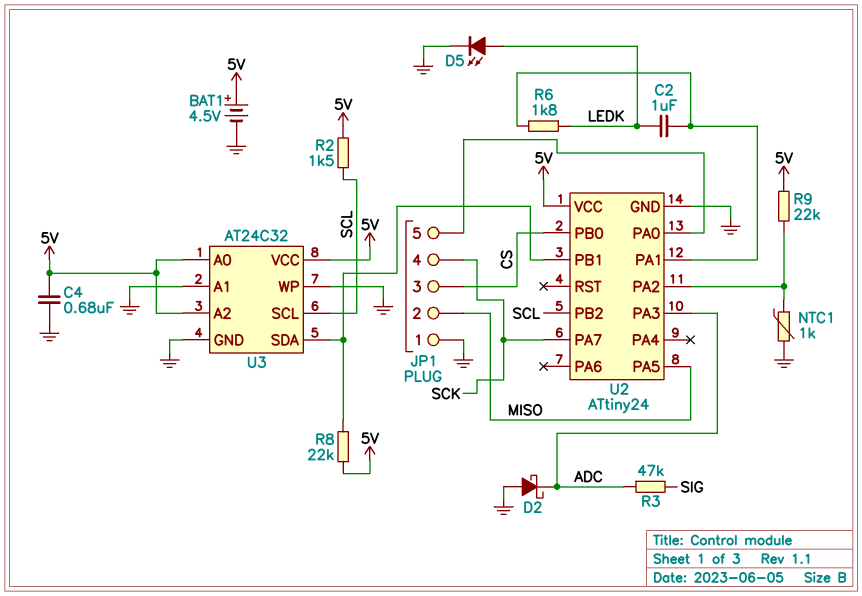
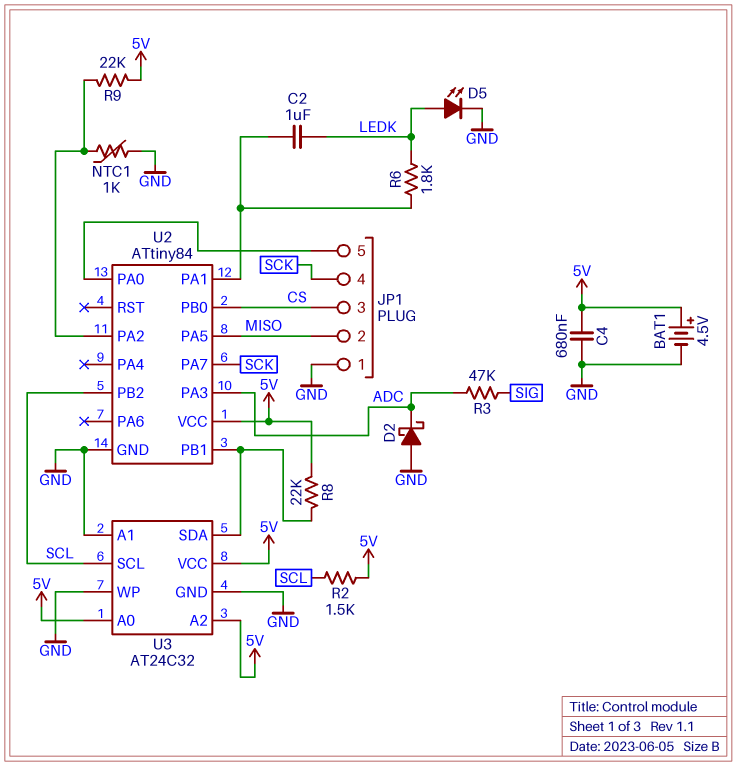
U2: ATtiny24 -> ATtiny84

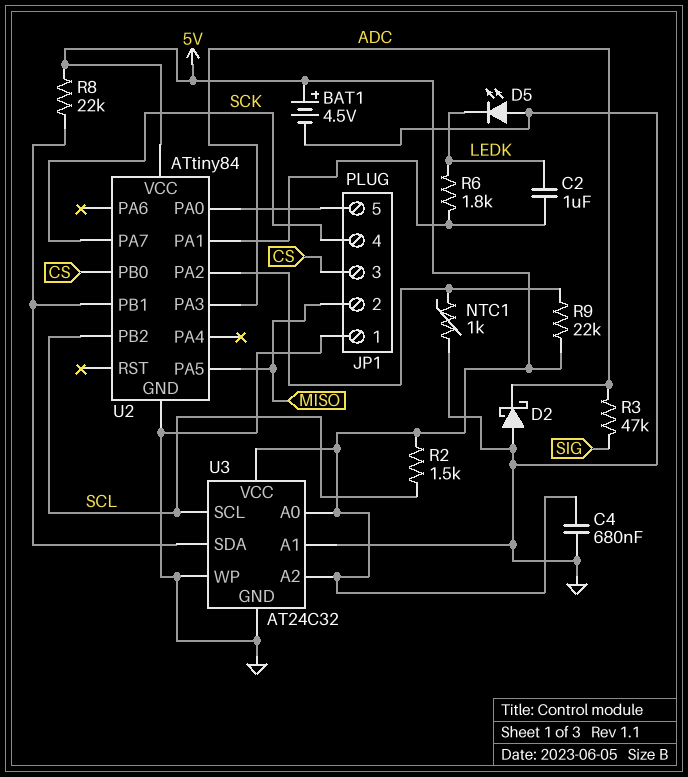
D5: LED (A LEDK, K GND) -> LED (A GND, K LEDK)

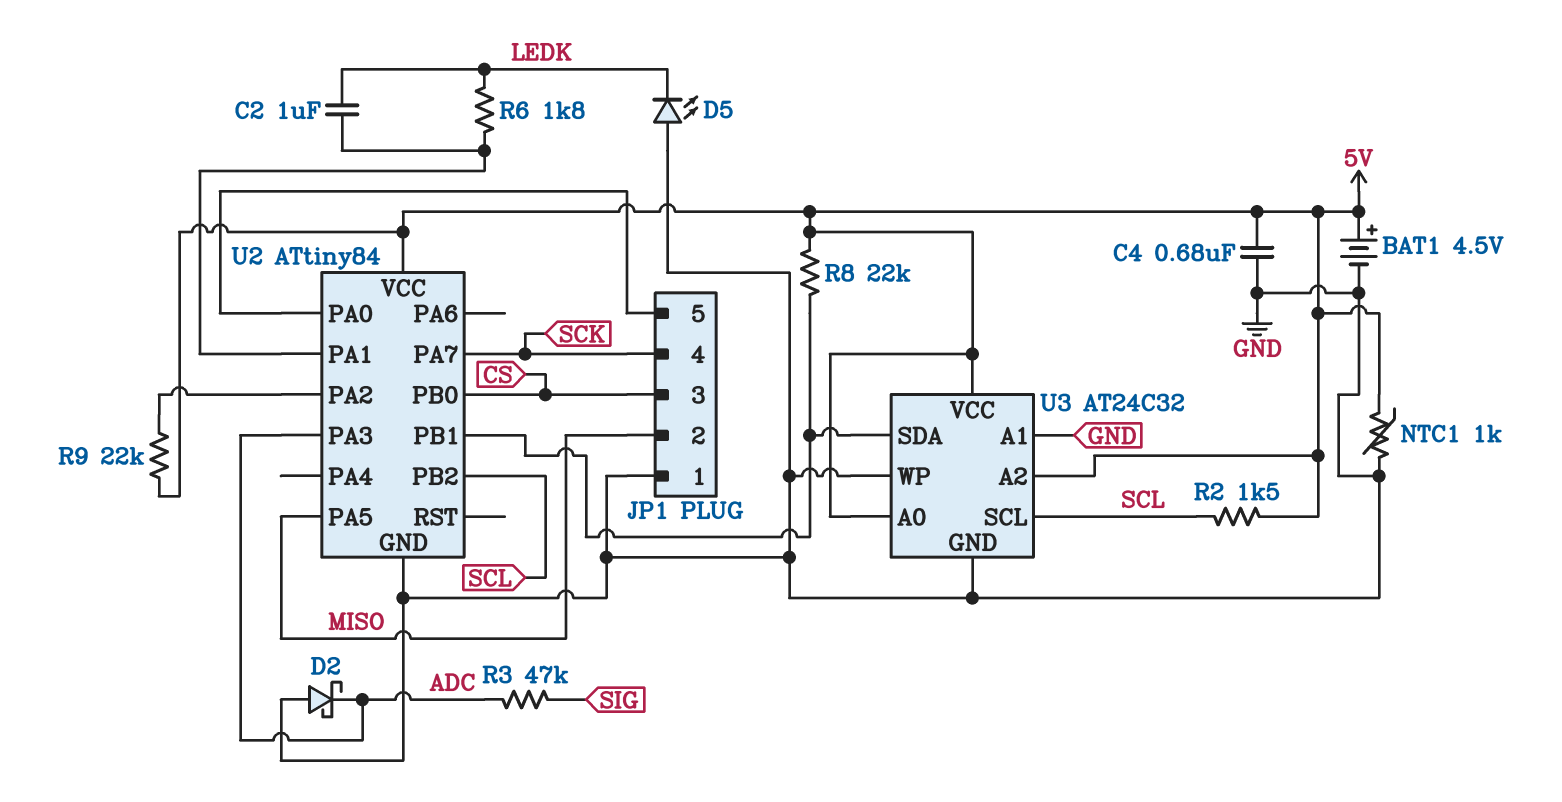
NTC1: 1k (GND, U2/PA2) -> 1k (5V, GND)

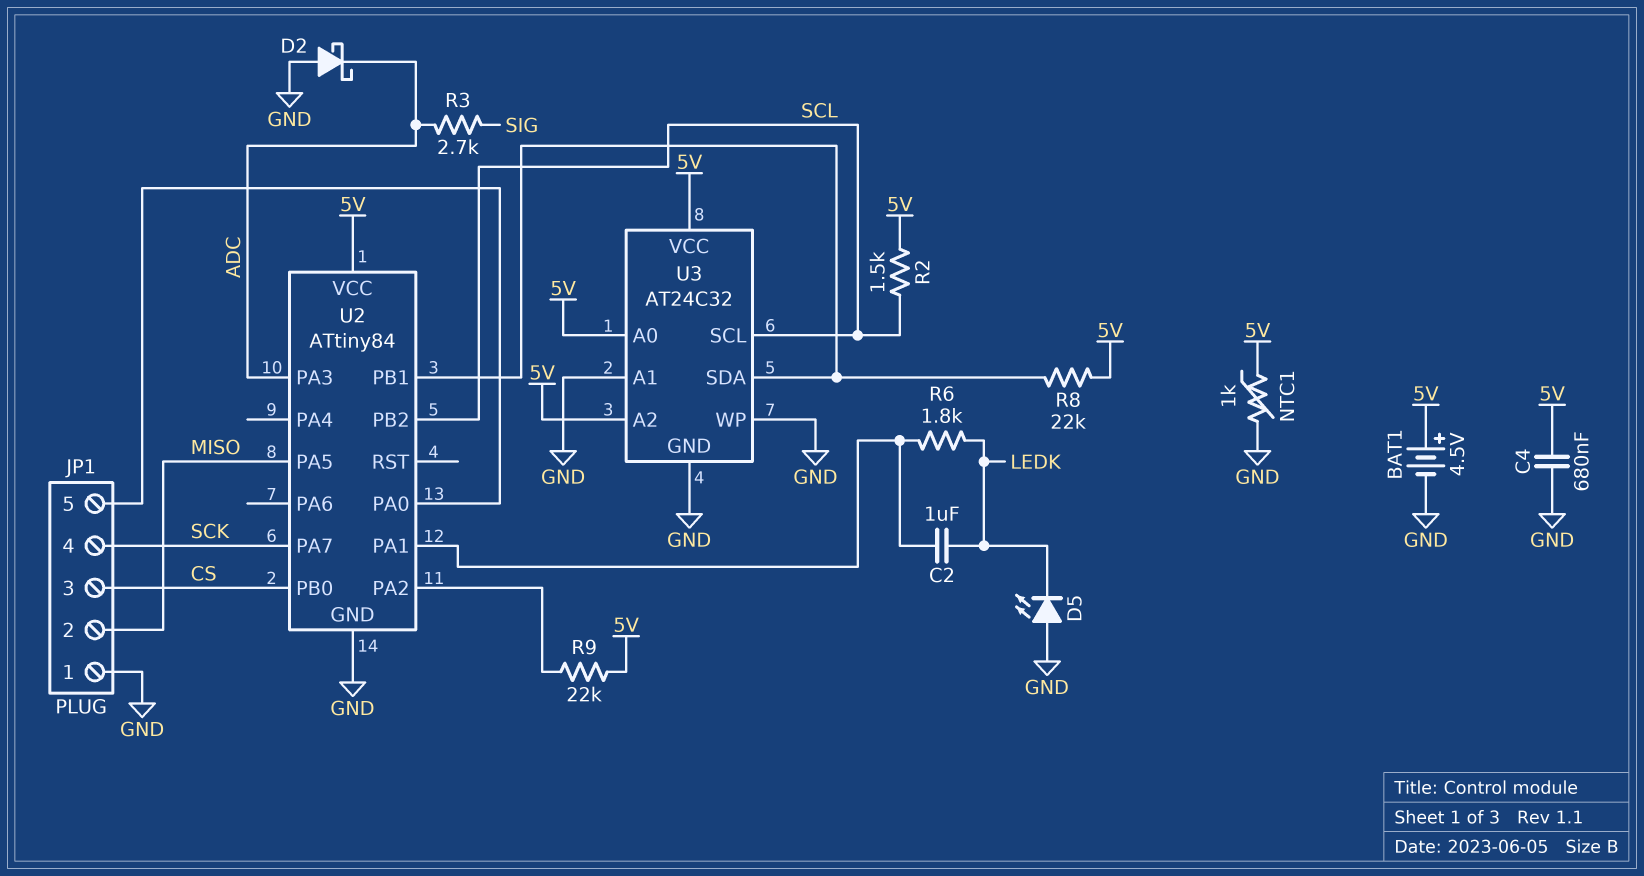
R3: 47k (ADC, SIG) -> 2.7k (ADC, SIG)

